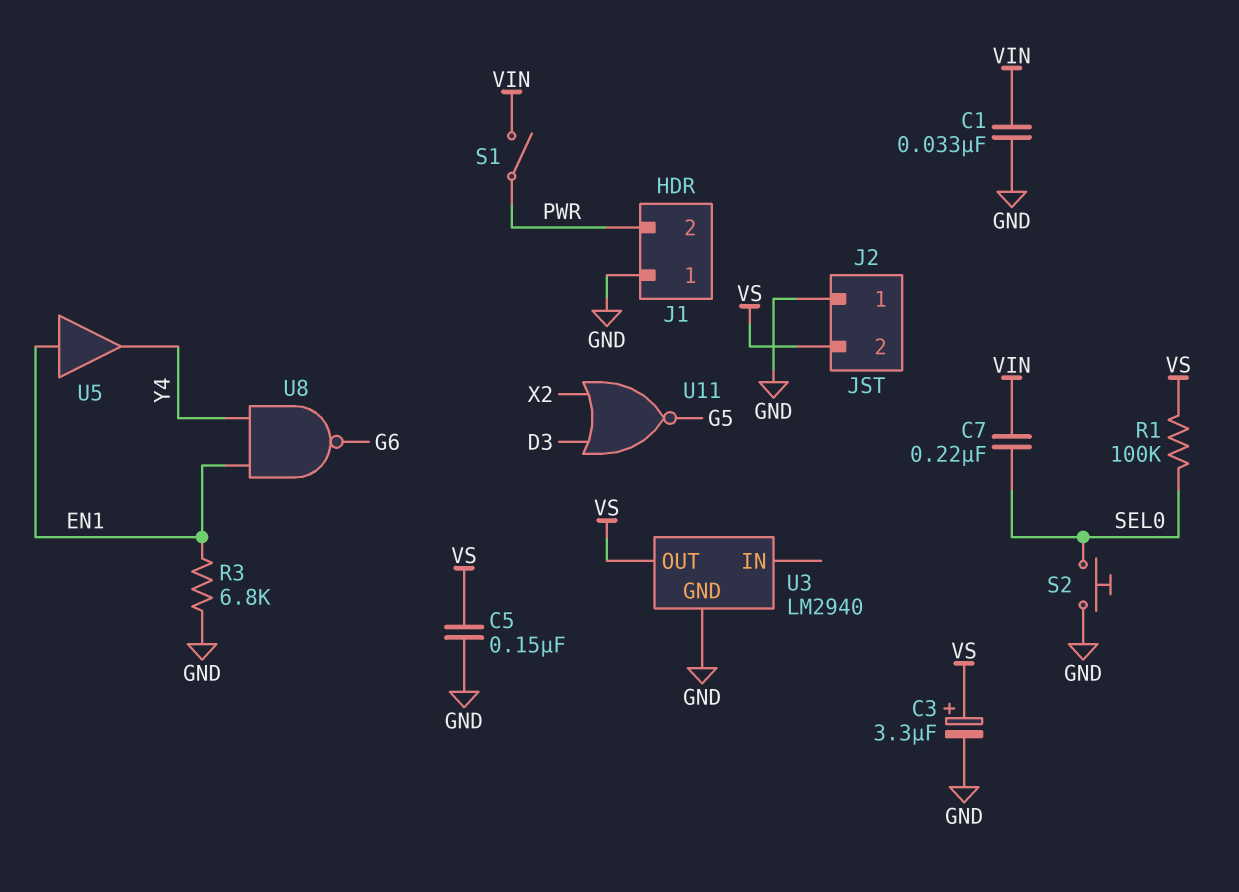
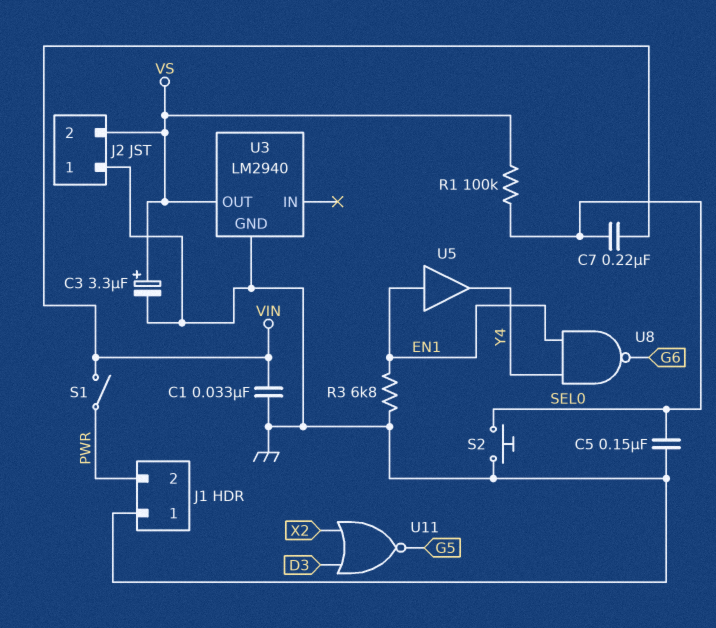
C5: 150nF (GND, VS) -> 150nF (GND, SEL0)

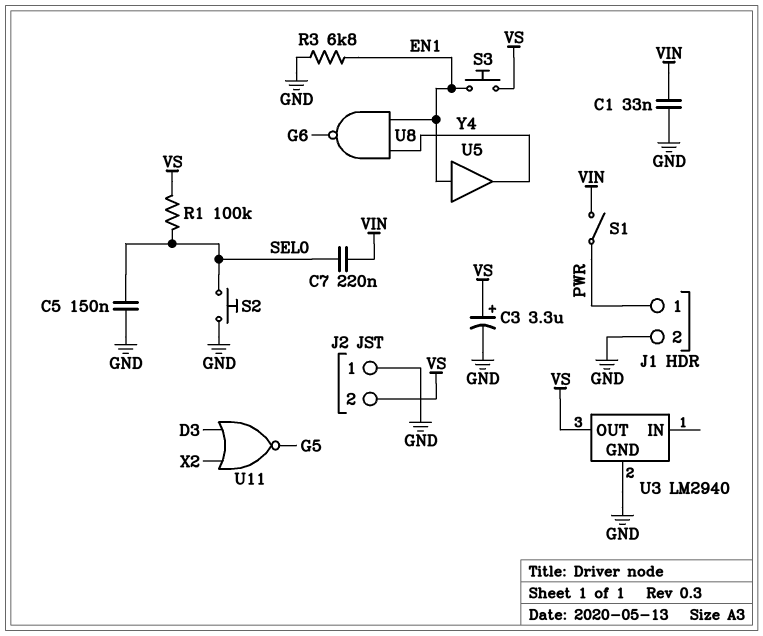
J1 pin 1: GND -> PWR
J1 pin 2: PWR -> GND
S3: none -> button (EN1, VS)

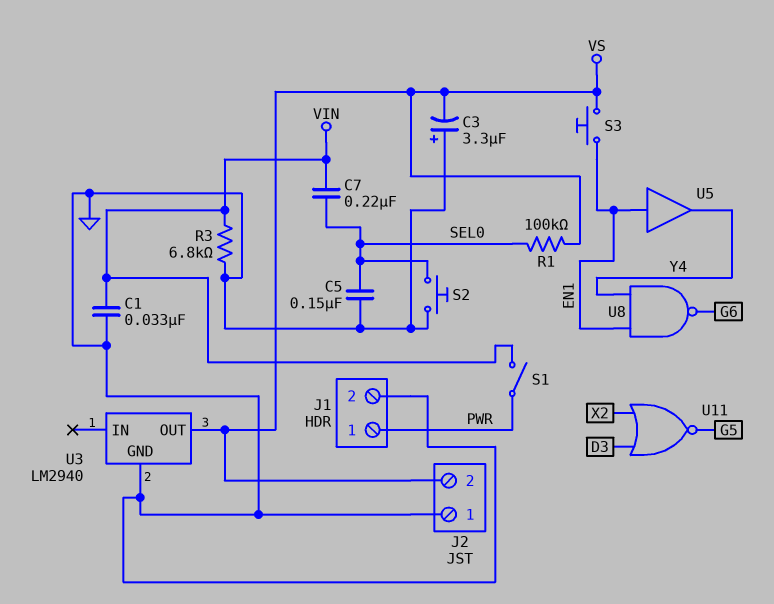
C3: 3.3uF (plus VS, minus GND) -> 3.3uF (plus GND, minus VS)
R3: 6.8k (EN1, GND) -> 6.8k (GND, VIN)

